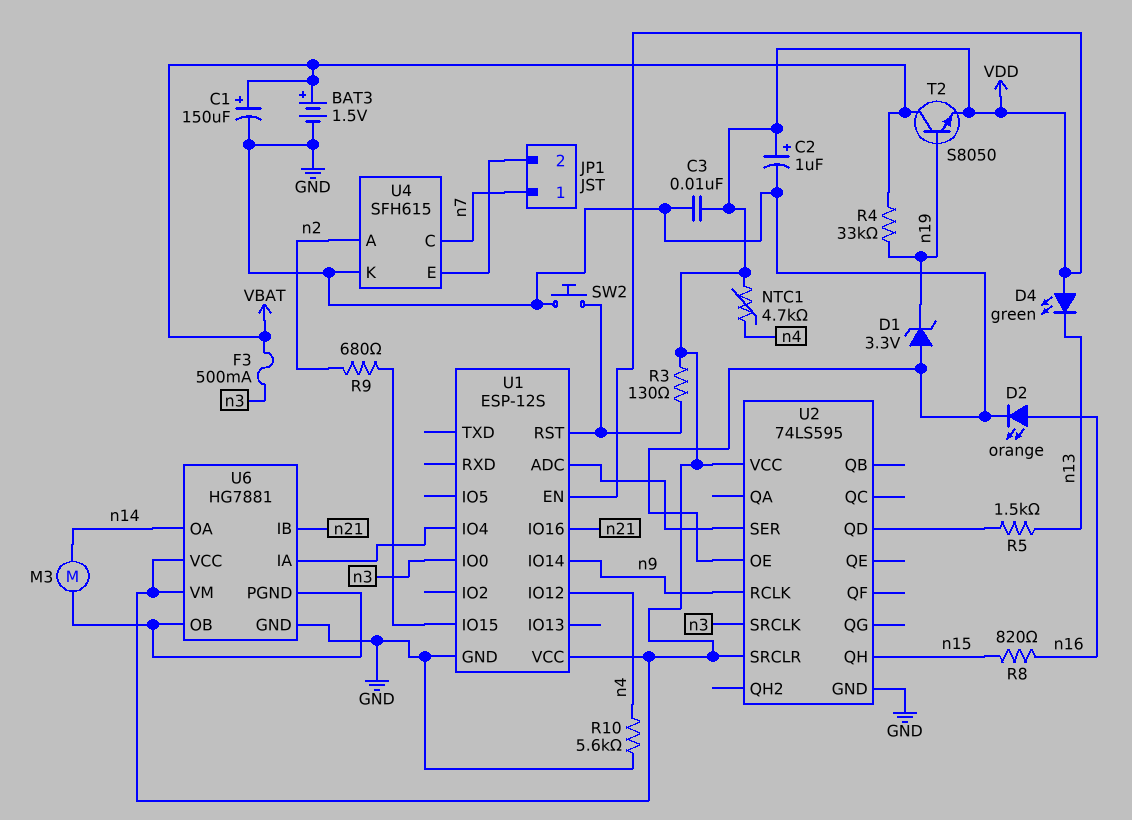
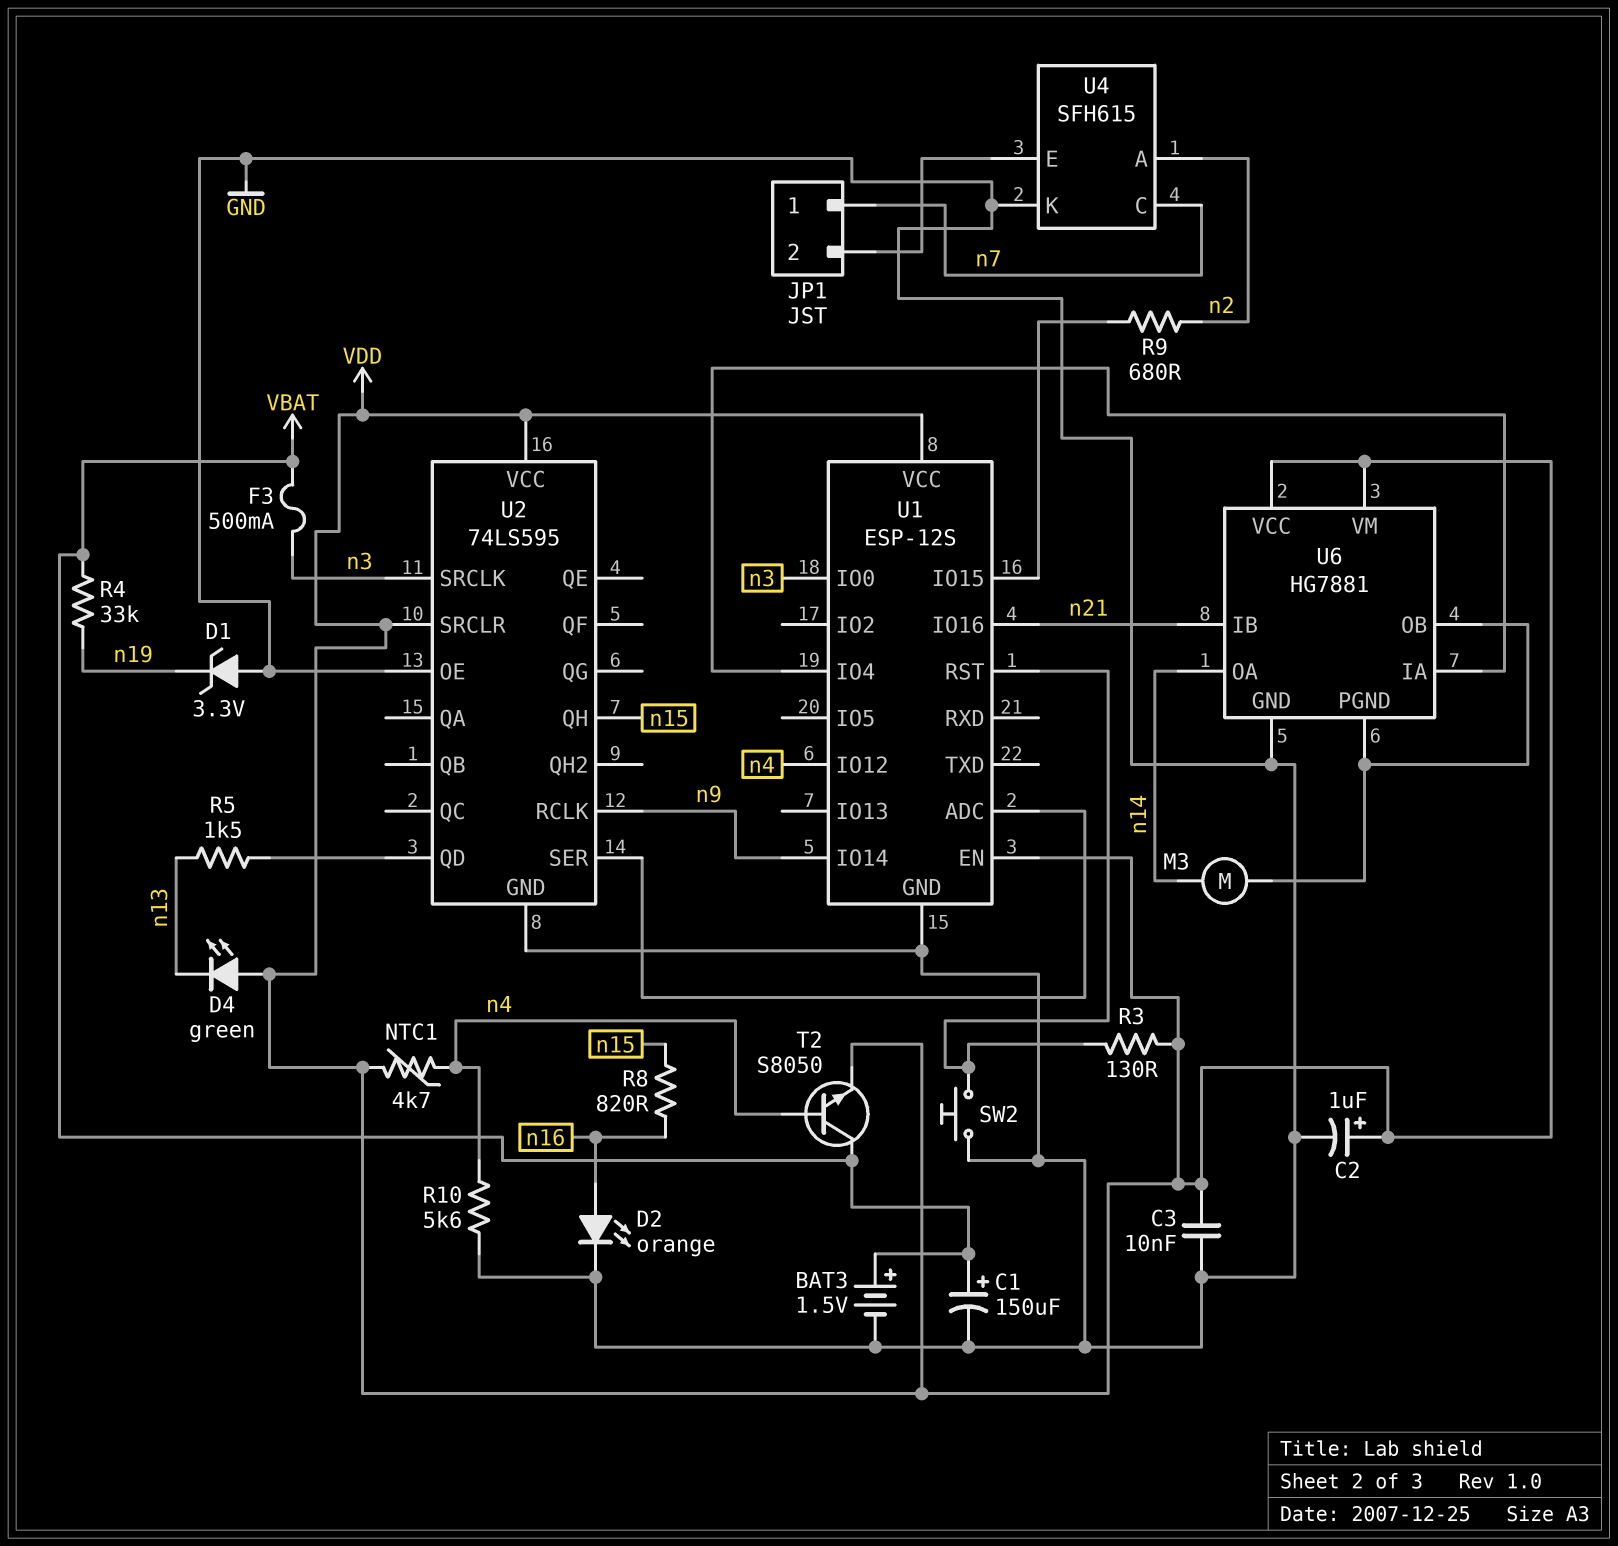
T2: NPN S8050 (B n19, C VBAT, E VDD) -> NPN S8050 (B n4, C VBAT, E VDD)

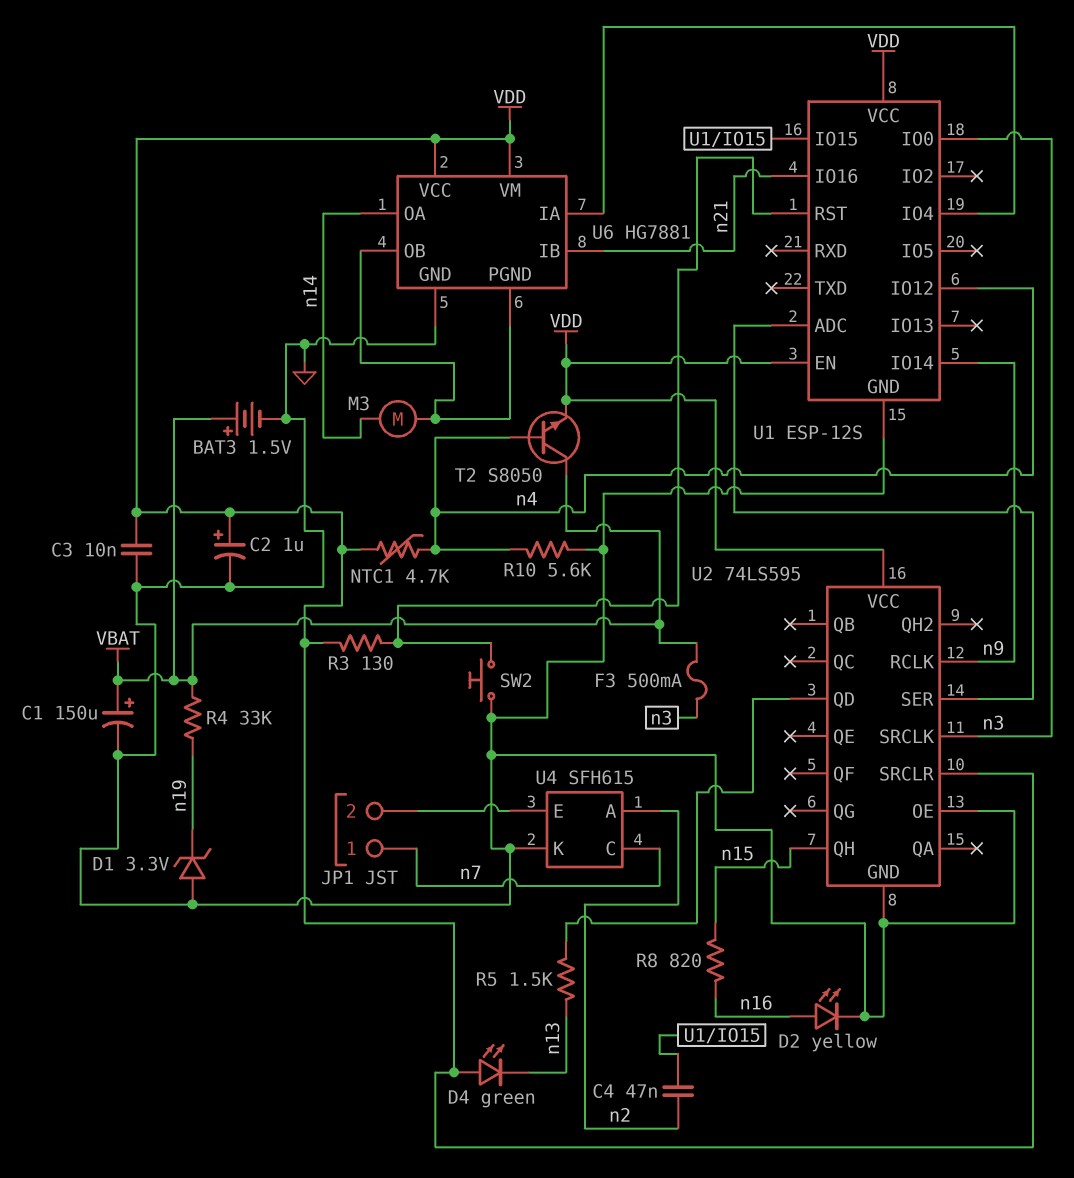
C4: none -> 47nF (U1/IO15, n2)
D2: LED orange (A n16, K GND) -> LED yellow (A n16, K GND)
R9: 680 (U1/IO15, n2) -> none

